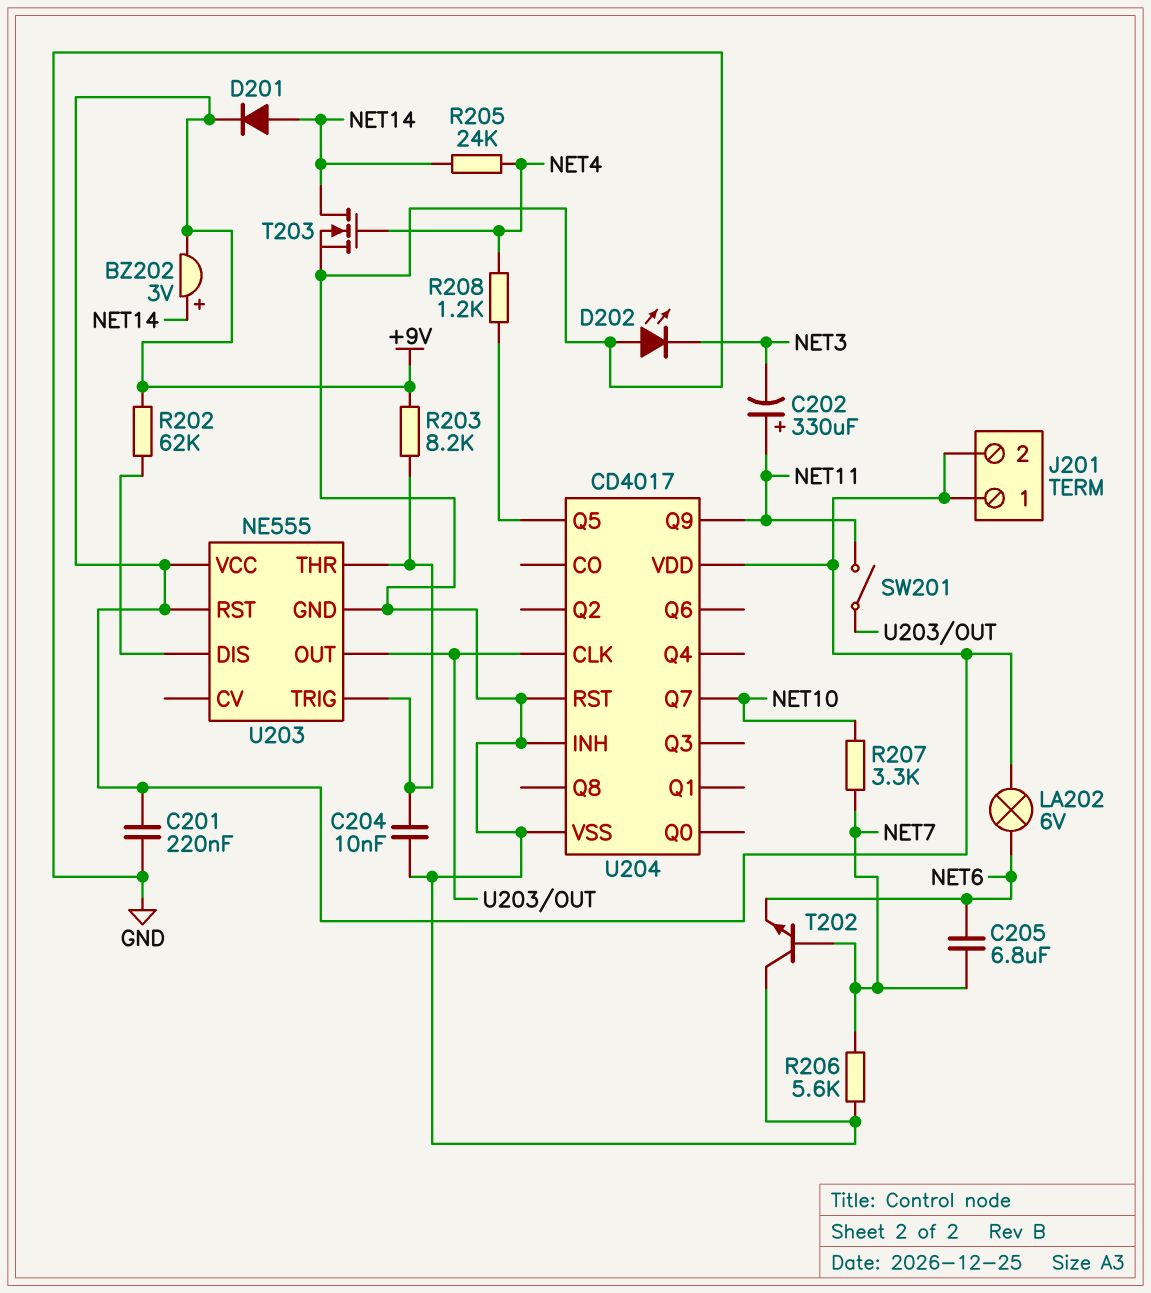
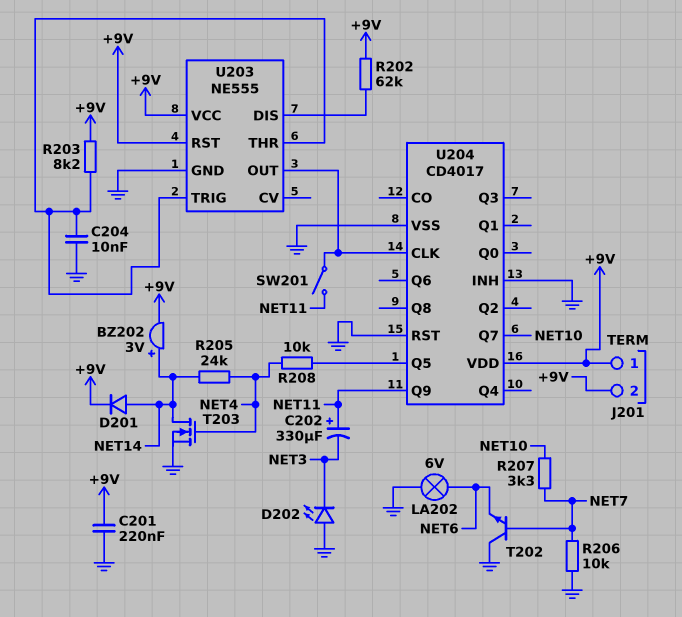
C205: 6.8uF (NET6, NET7) -> none
LA202: lamp 6V (+9V, NET6) -> lamp 6V (GND, NET6)
R206: 5.6k (GND, NET7) -> 10k (GND, NET7)
R208: 1.2k (NET4, U204/Q5) -> 10k (NET4, U204/Q5)

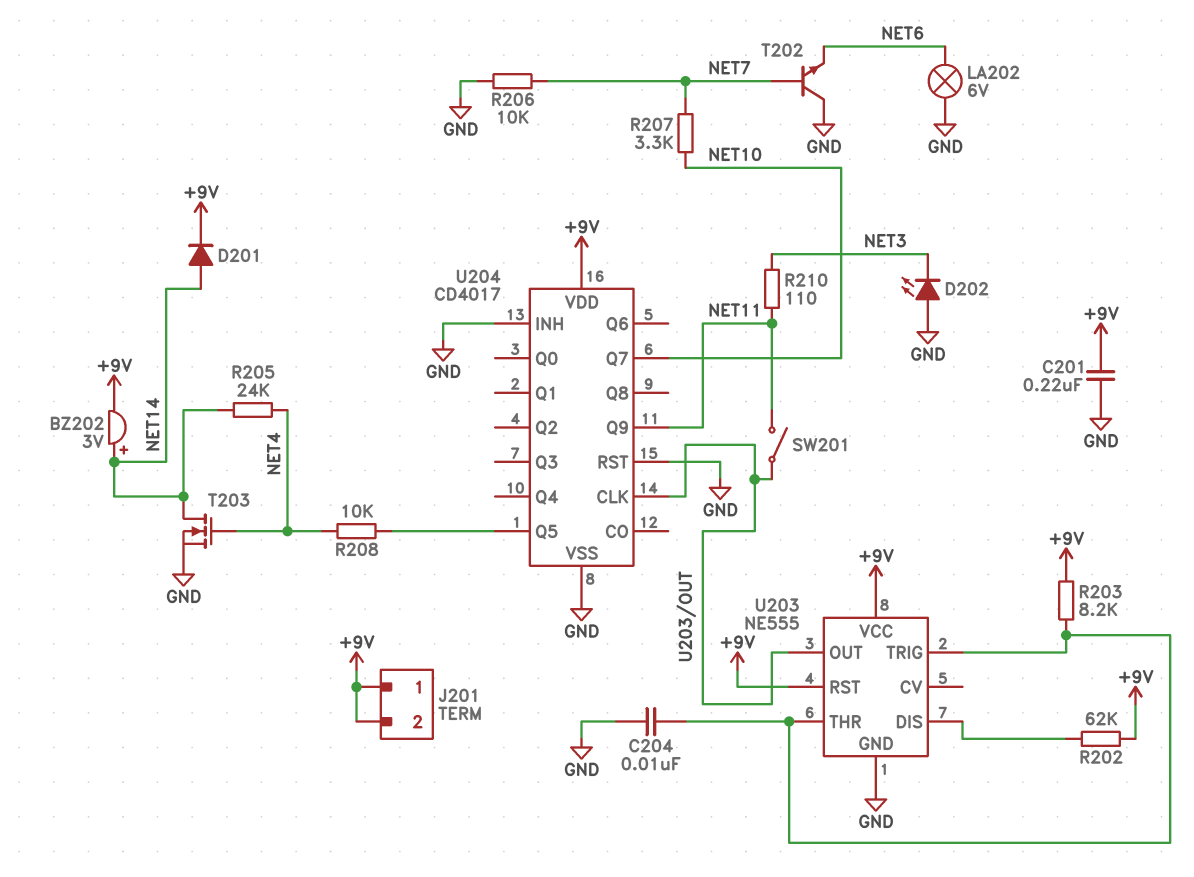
C202: 330uF (plus NET11, minus NET3) -> none
R210: none -> 110 (NET3, NET11)

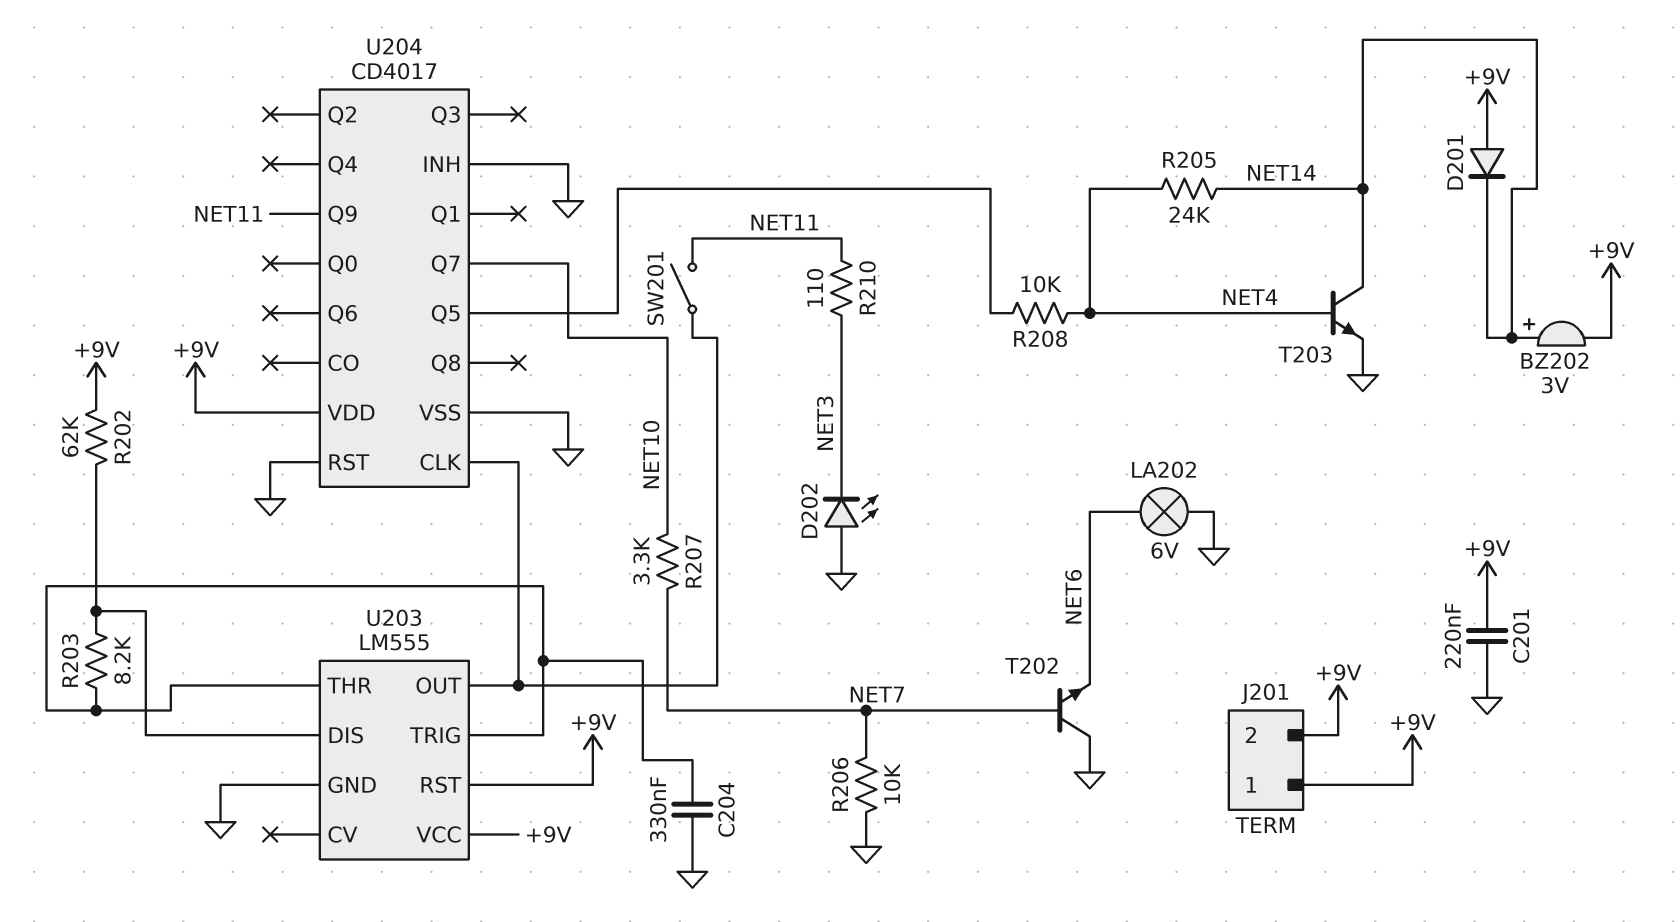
C204: 10nF (GND, U203/THR) -> 330nF (GND, U203/THR)
D201: diode (A NET14, K +9V) -> diode (A +9V, K NET14)
R203: 8.2k (+9V, U203/THR) -> 8.2k (U203/DIS, U203/THR)
T203: NMOS (G NET4, D NET14, S GND) -> NPN (B NET4, C NET14, E GND)
U203: NE555 -> LM555

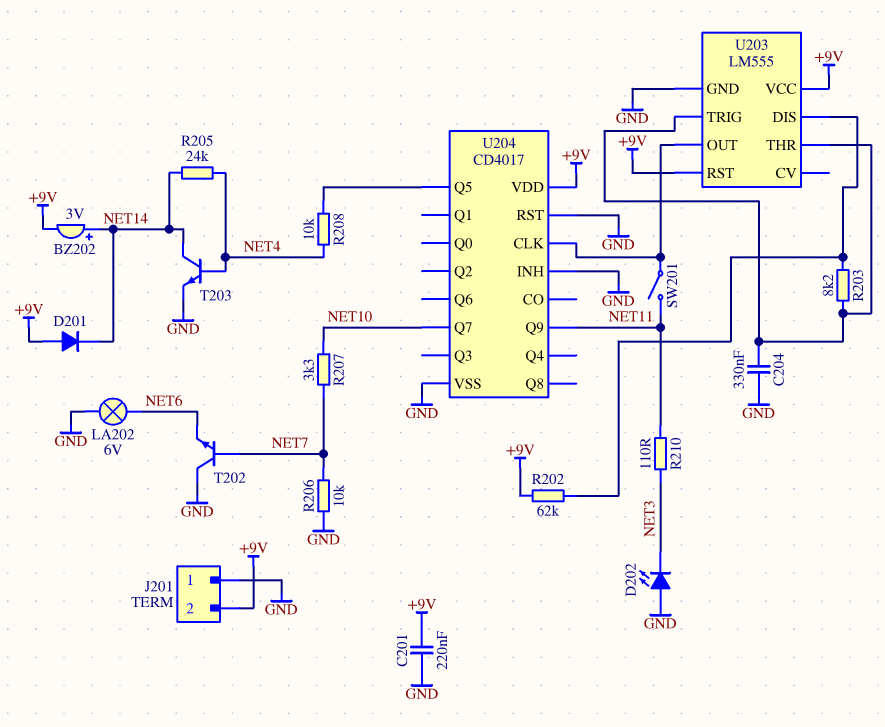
J201 pin 1: +9V -> GND

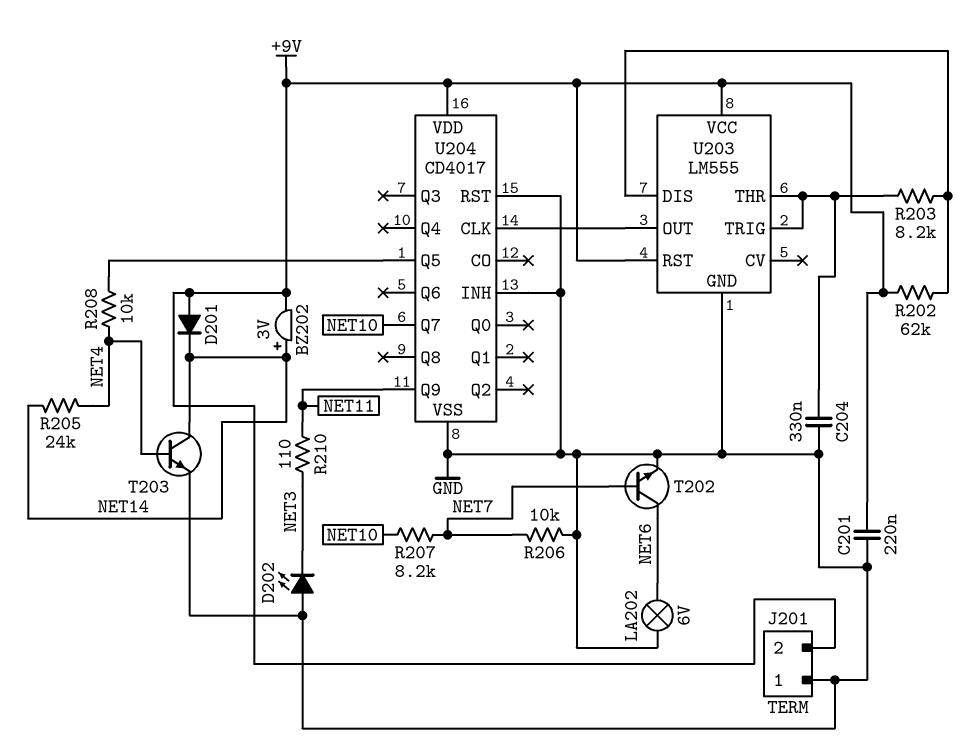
R207: 3.3k (NET7, NET10) -> 8.2k (NET7, NET10)
SW201: switch (NET11, U203/OUT) -> none
T202: NPN (B NET7, C GND, E NET6) -> NPN (B NET7, C NET6, E GND)

